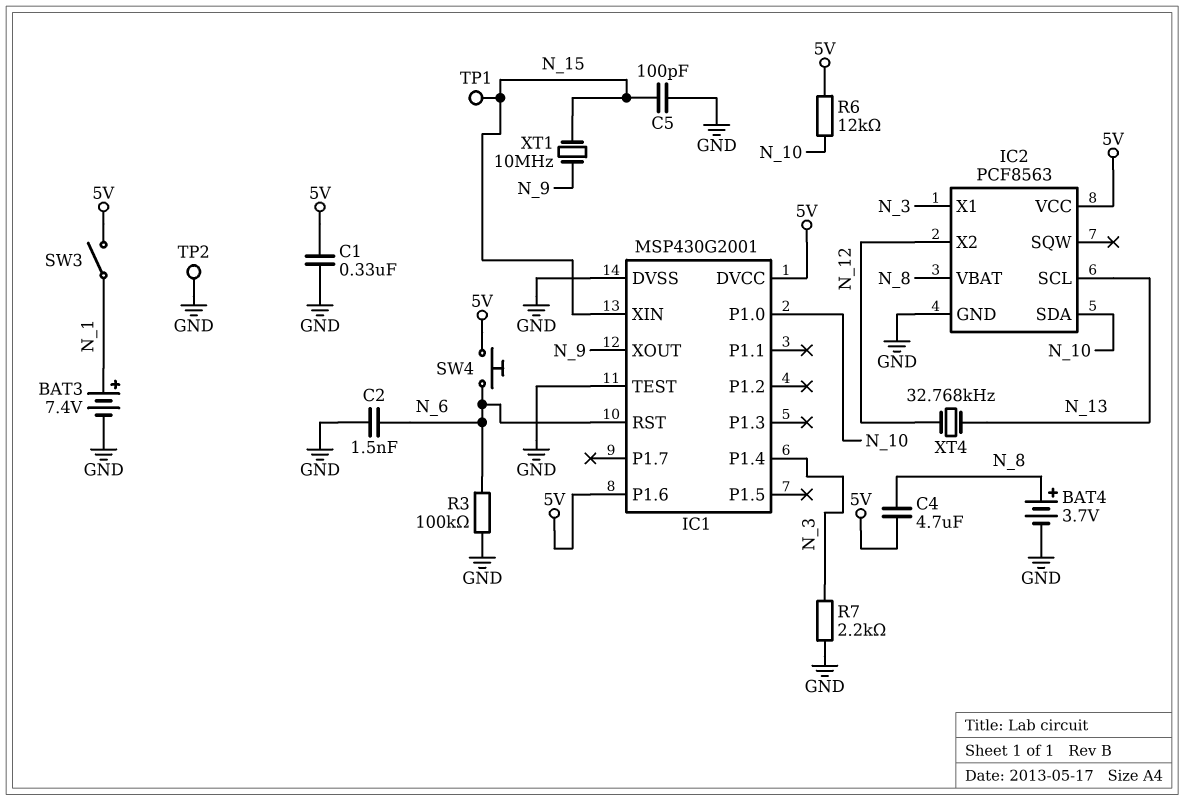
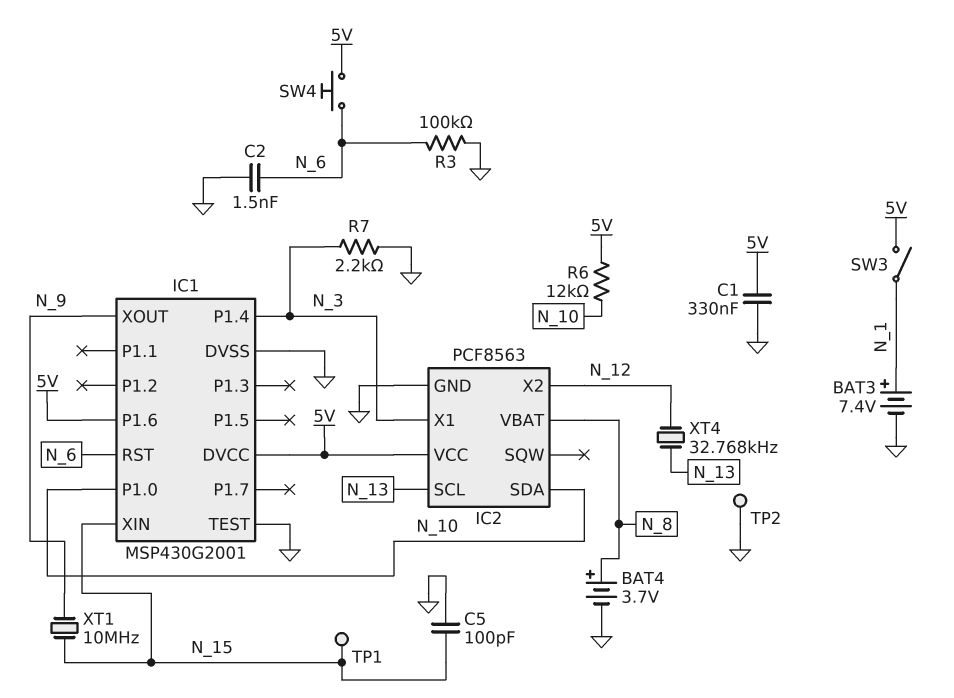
C4: 4.7uF (5V, N_8) -> none

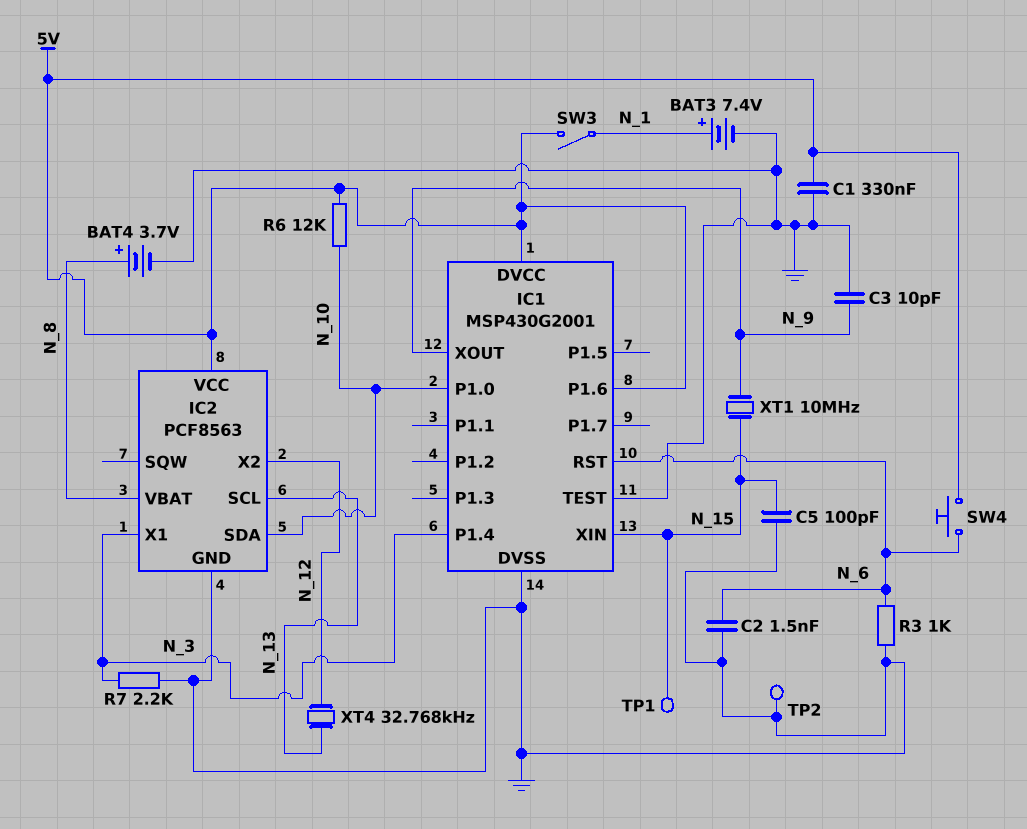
C3: none -> 10pF (GND, N_9)
R3: 100k (GND, N_6) -> 1k (GND, N_6)

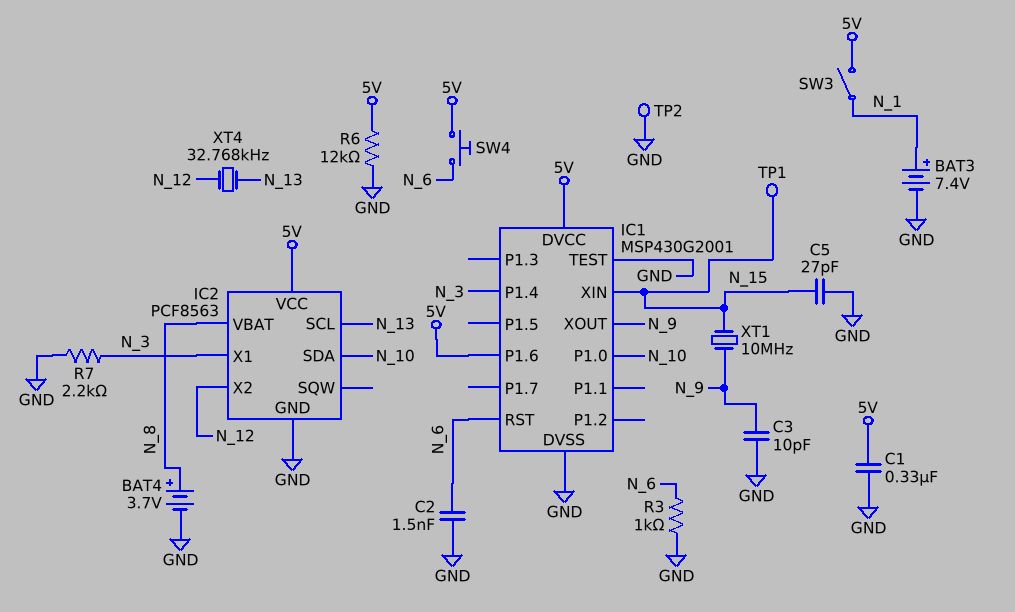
C5: 100pF (GND, N_15) -> 27pF (GND, N_15)
R6: 12k (5V, N_10) -> 12k (5V, GND)

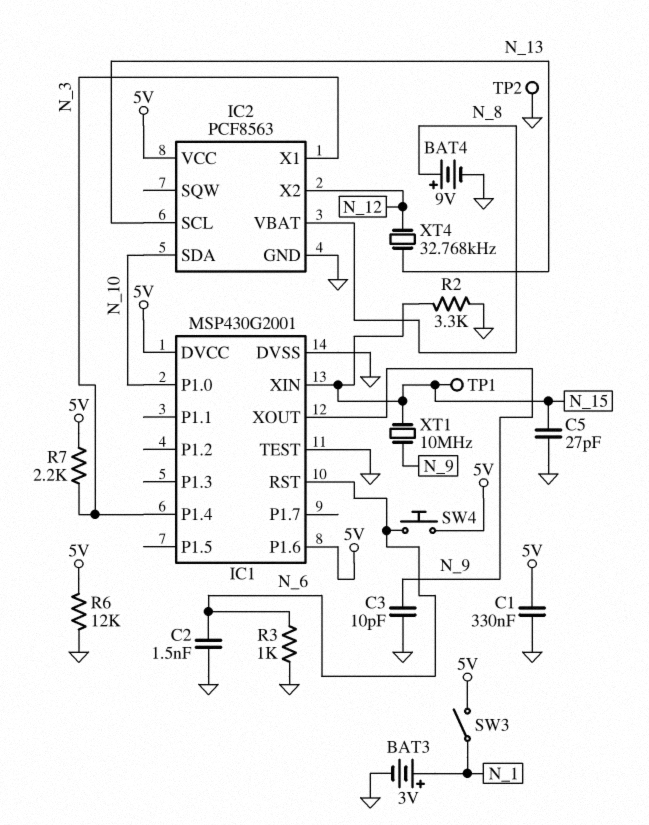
BAT3: 7.4V (plus N_1, minus GND) -> 3V (plus N_1, minus GND)
BAT4: 3.7V (plus N_8, minus GND) -> 9V (plus N_8, minus GND)
R2: none -> 3.3k (GND, N_15)
R7: 2.2k (GND, N_3) -> 2.2k (5V, N_3)

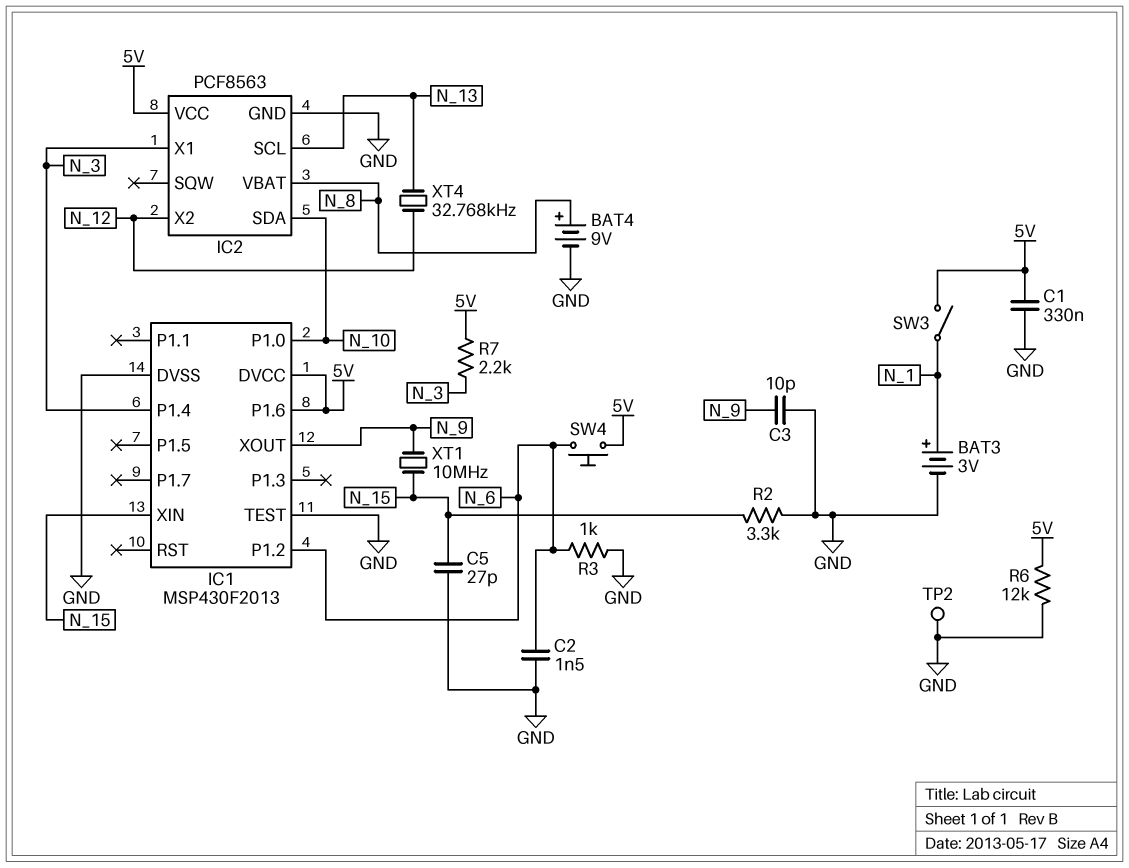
IC1: MSP430G2001 -> MSP430F2013
IC1 pin P1.2: none -> N_6
IC1 pin RST: N_6 -> none
TP1: test point (N_15) -> none

